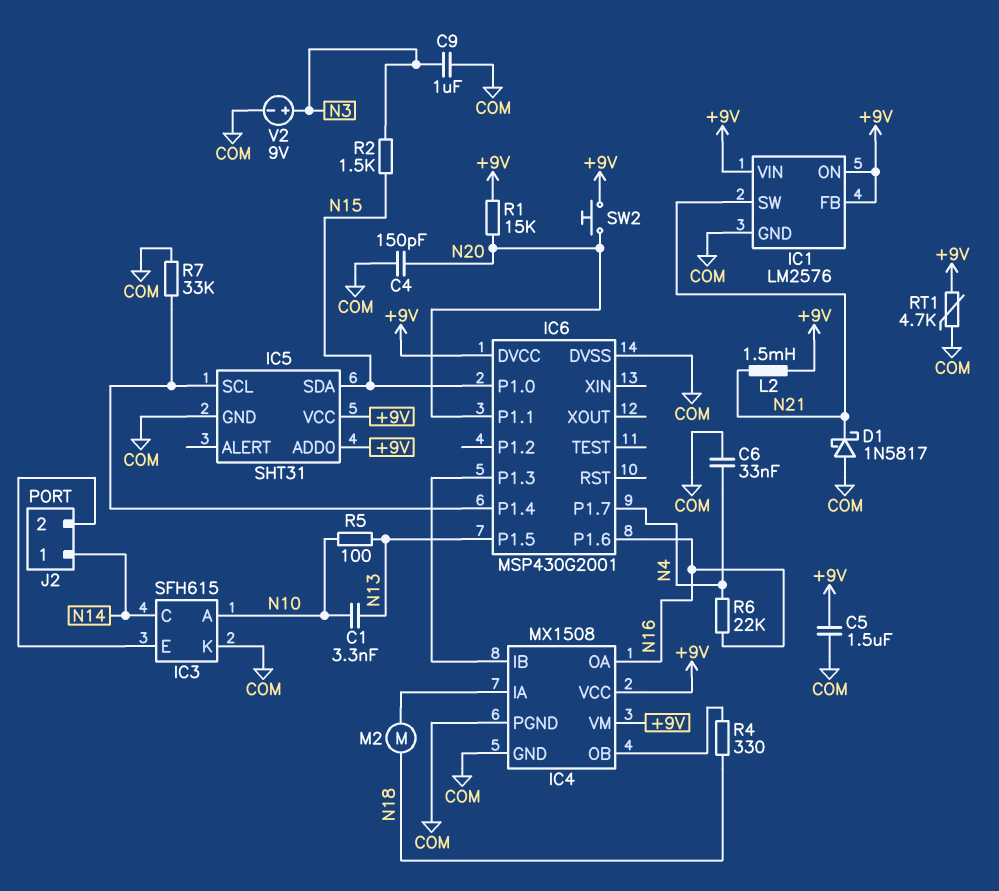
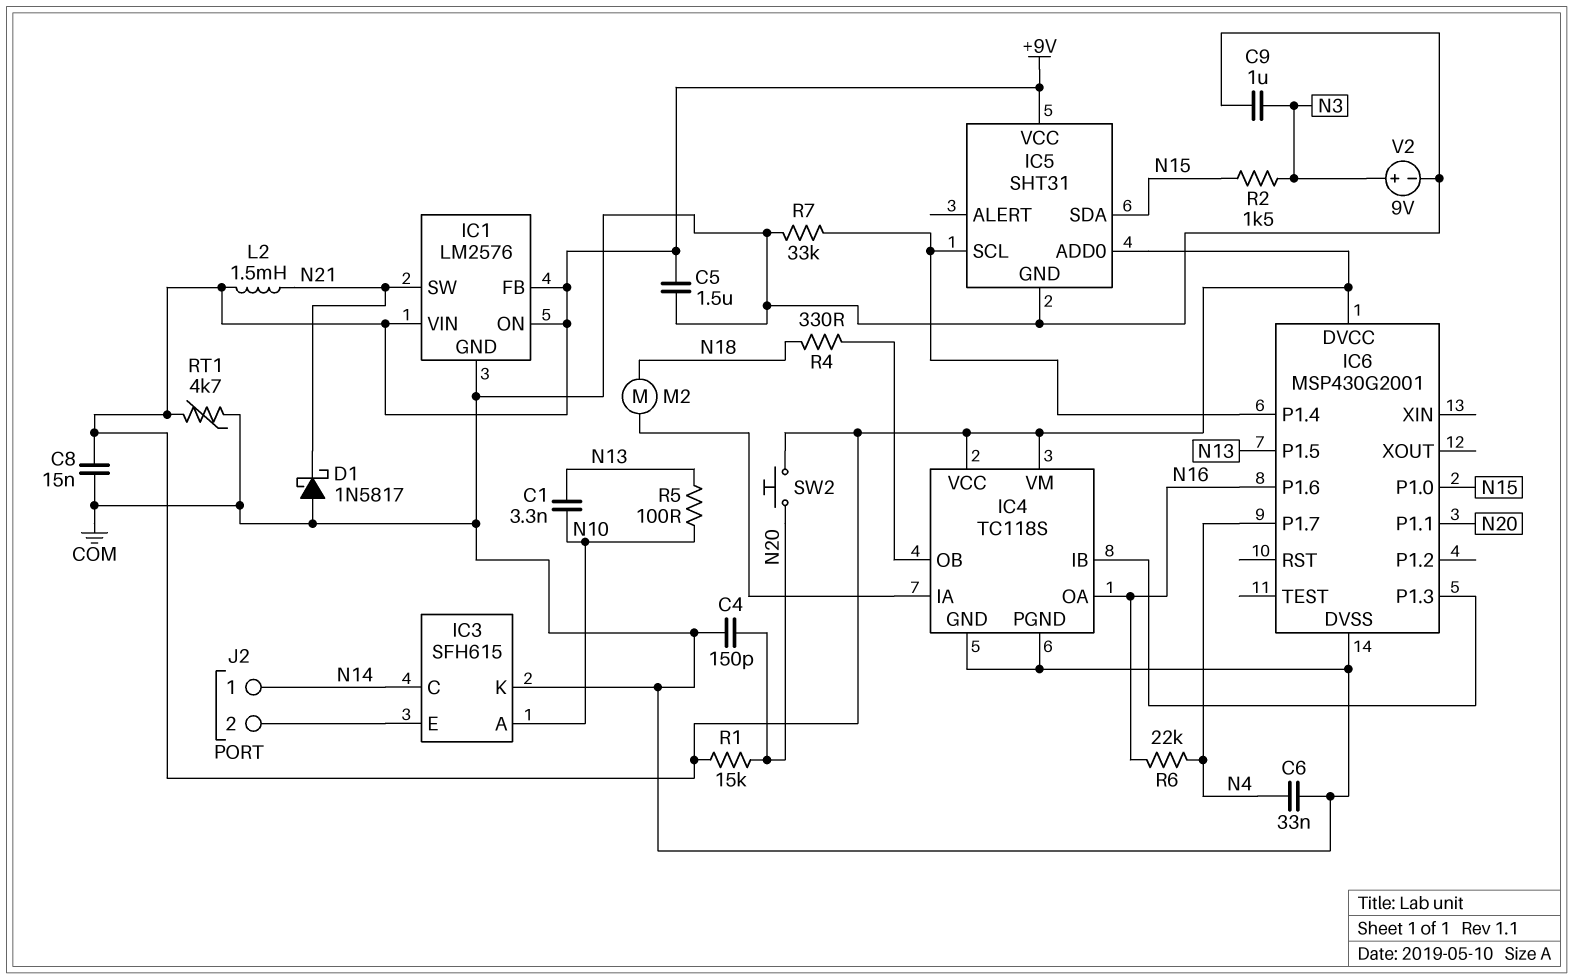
C8: none -> 15nF (+9V, COM)
IC4: MX1508 -> TC118S

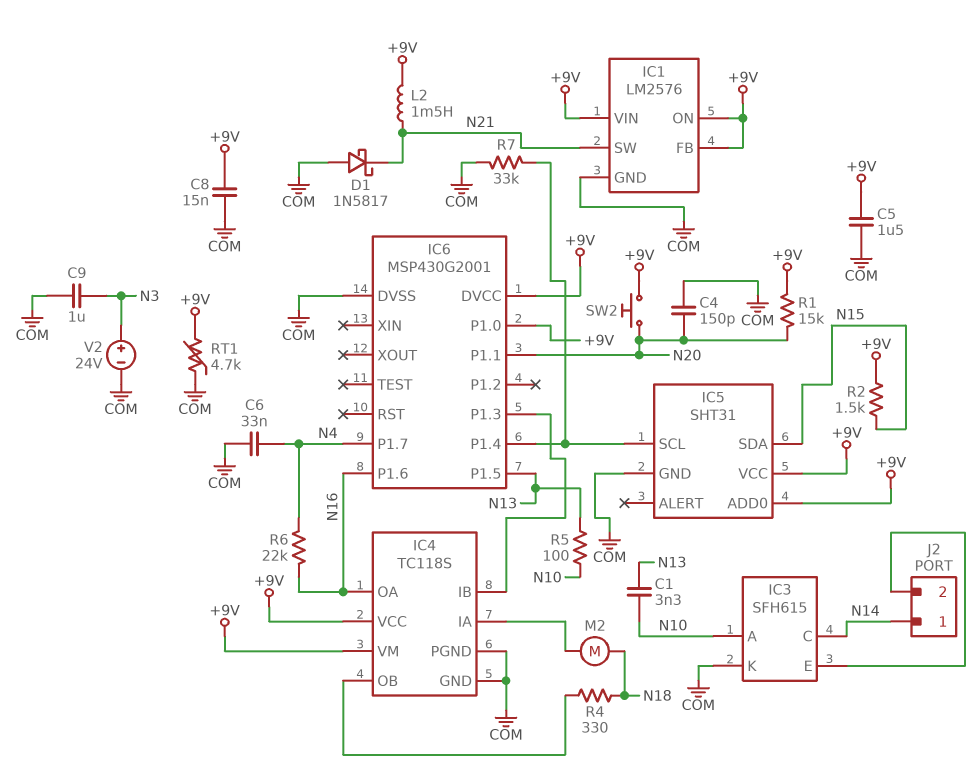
IC6 pin P1.0: N15 -> +9V
R2: 1.5k (N3, N15) -> 1.5k (+9V, N15)
V2: 9V (plus N3, minus COM) -> 24V (plus N3, minus COM)

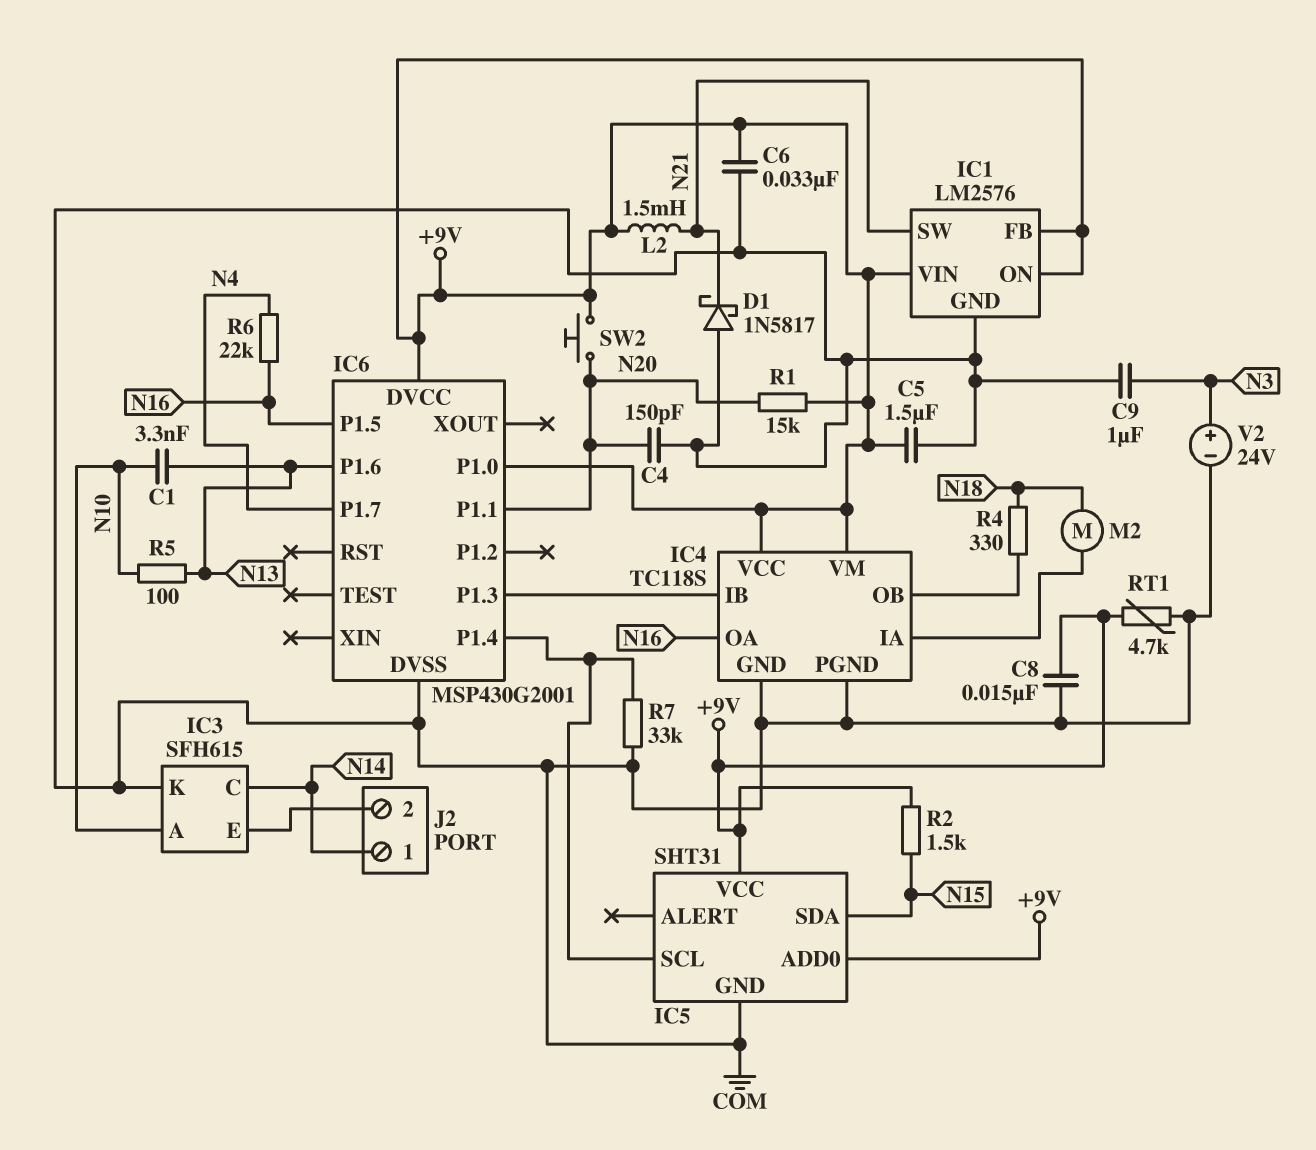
C6: 33nF (COM, N4) -> 33nF (+9V, COM)
IC6 pin P1.5: N13 -> N16
IC6 pin P1.6: N16 -> N13

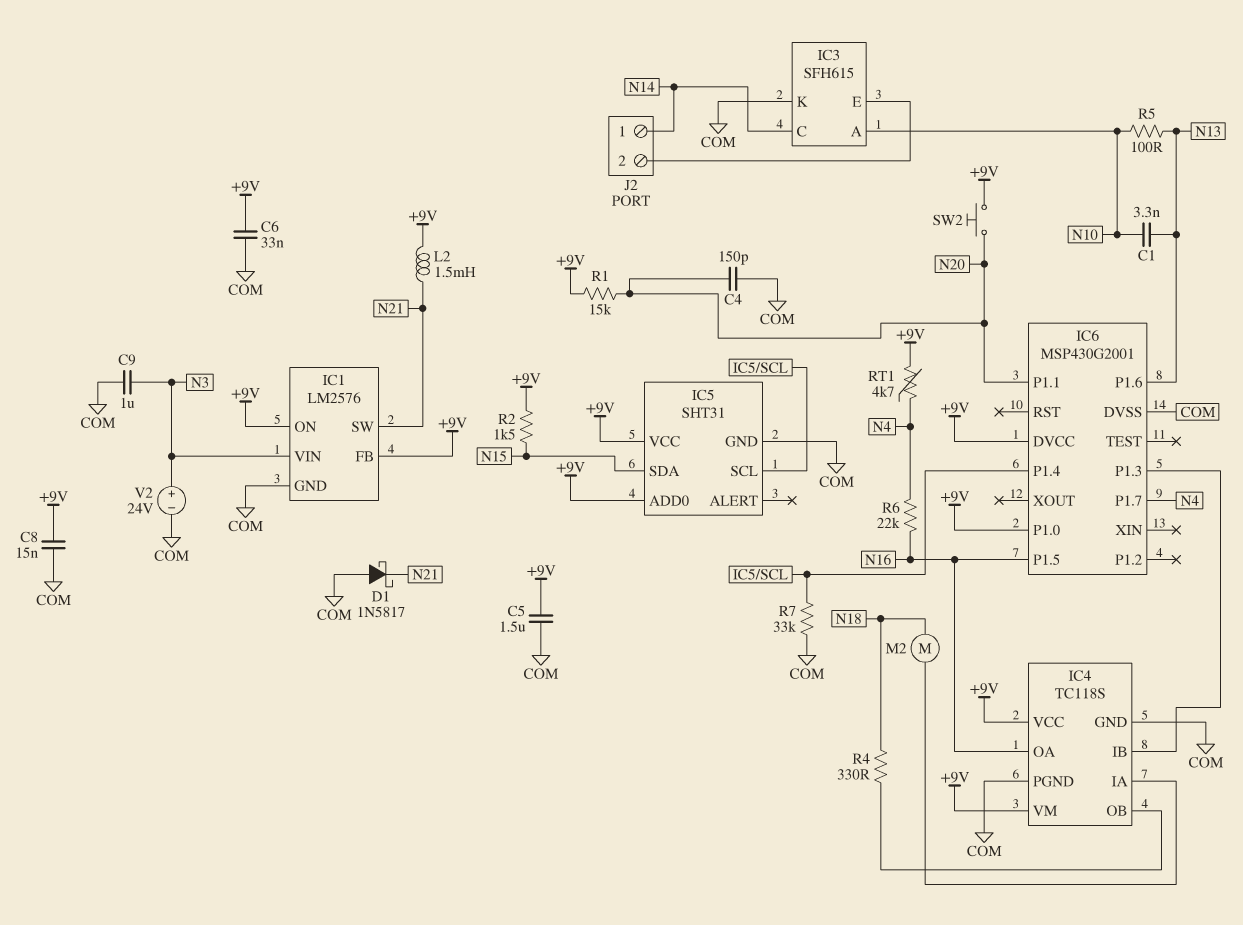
IC1 pin VIN: +9V -> N3
RT1: 4.7k (+9V, COM) -> 4.7k (+9V, N4)

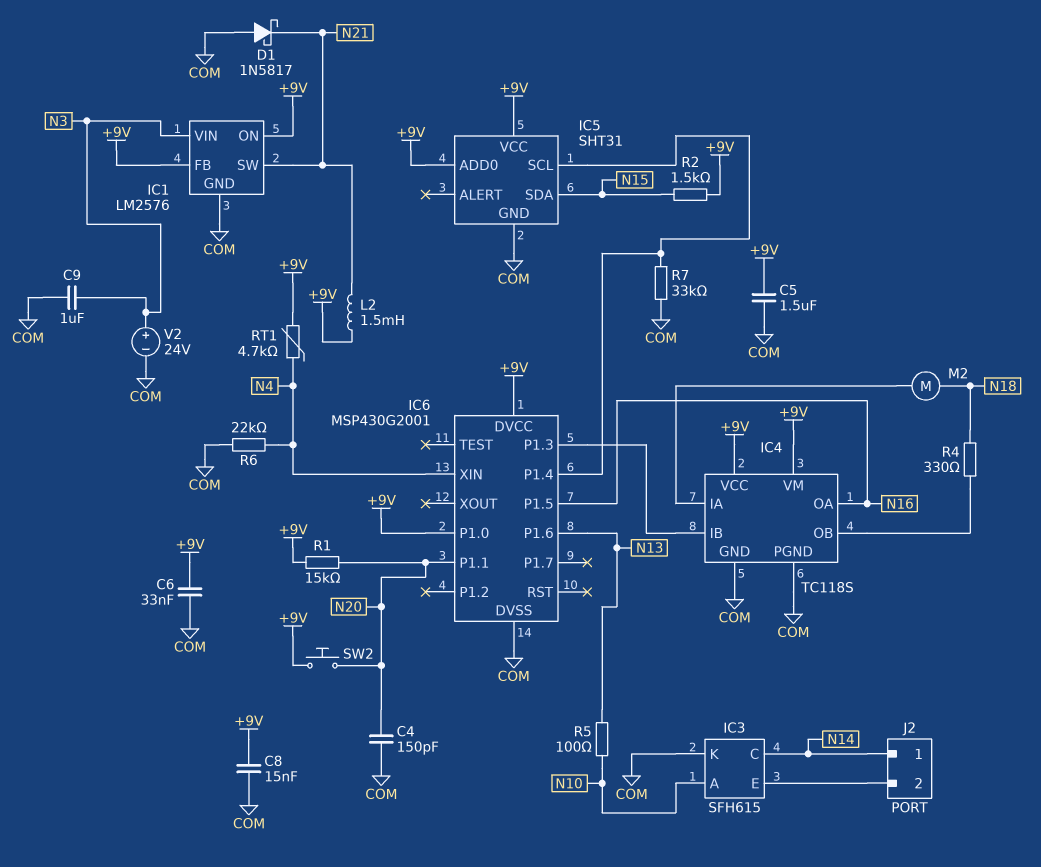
C1: 3.3nF (N10, N13) -> none
IC6 pin P1.7: N4 -> none
IC6 pin XIN: none -> N4
R6: 22k (N4, N16) -> 22k (COM, N4)

